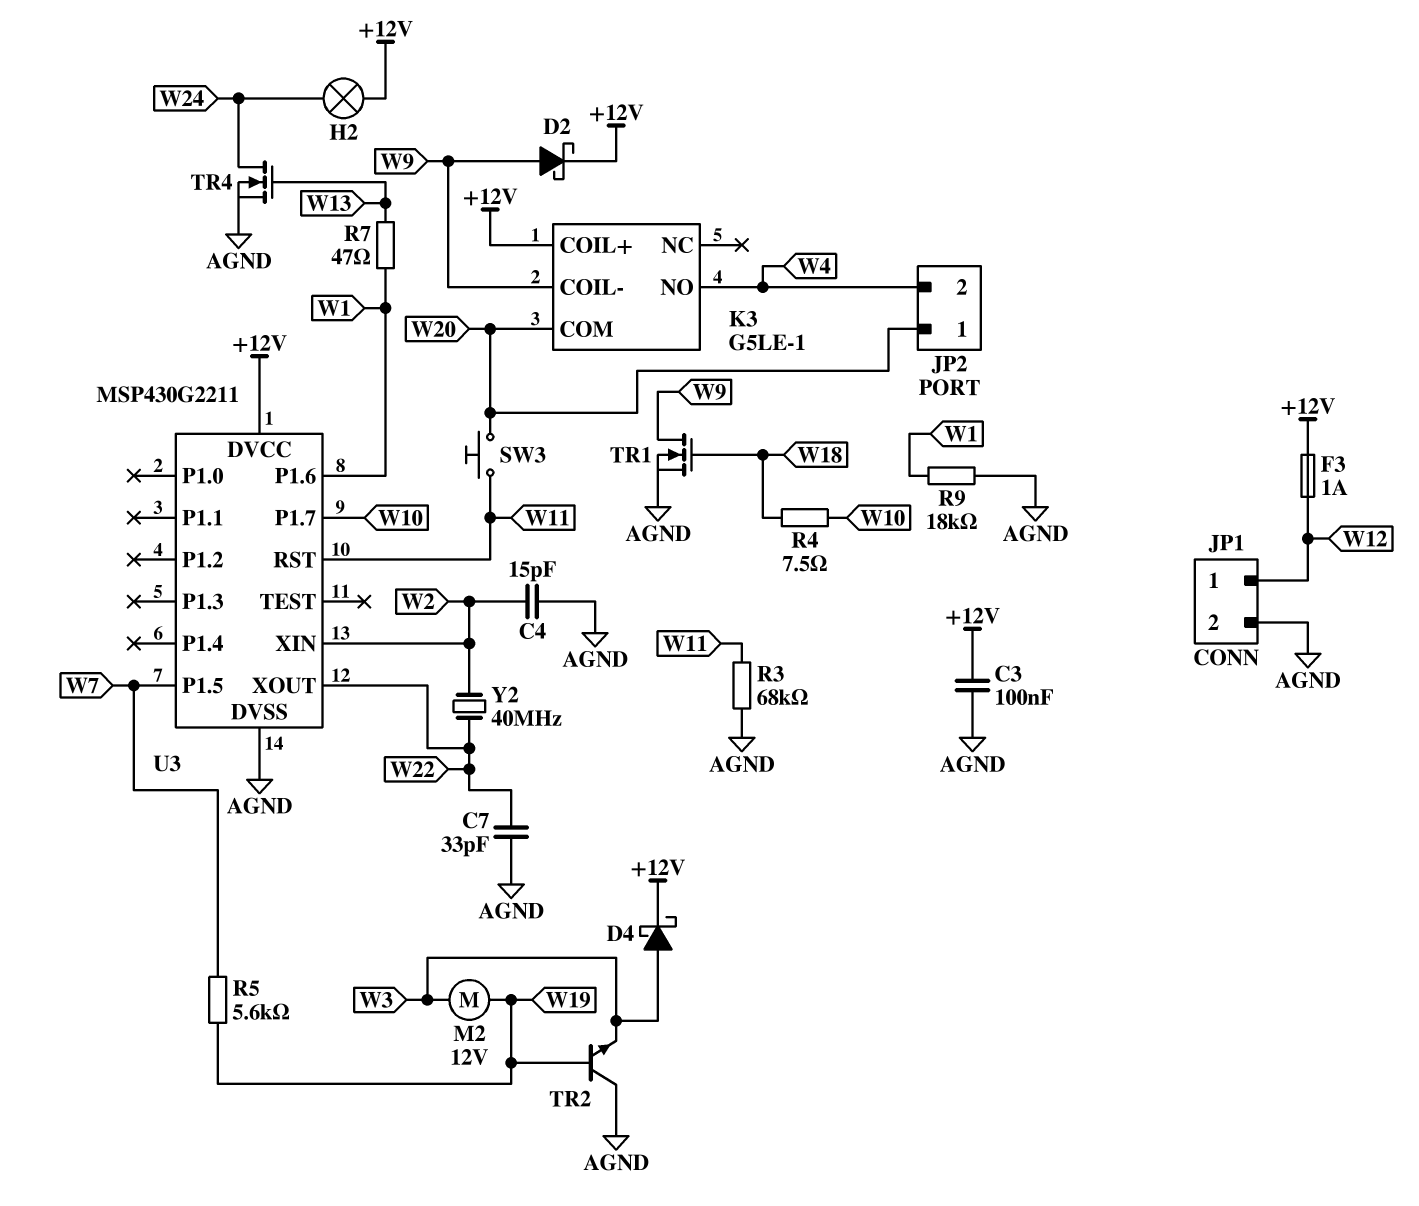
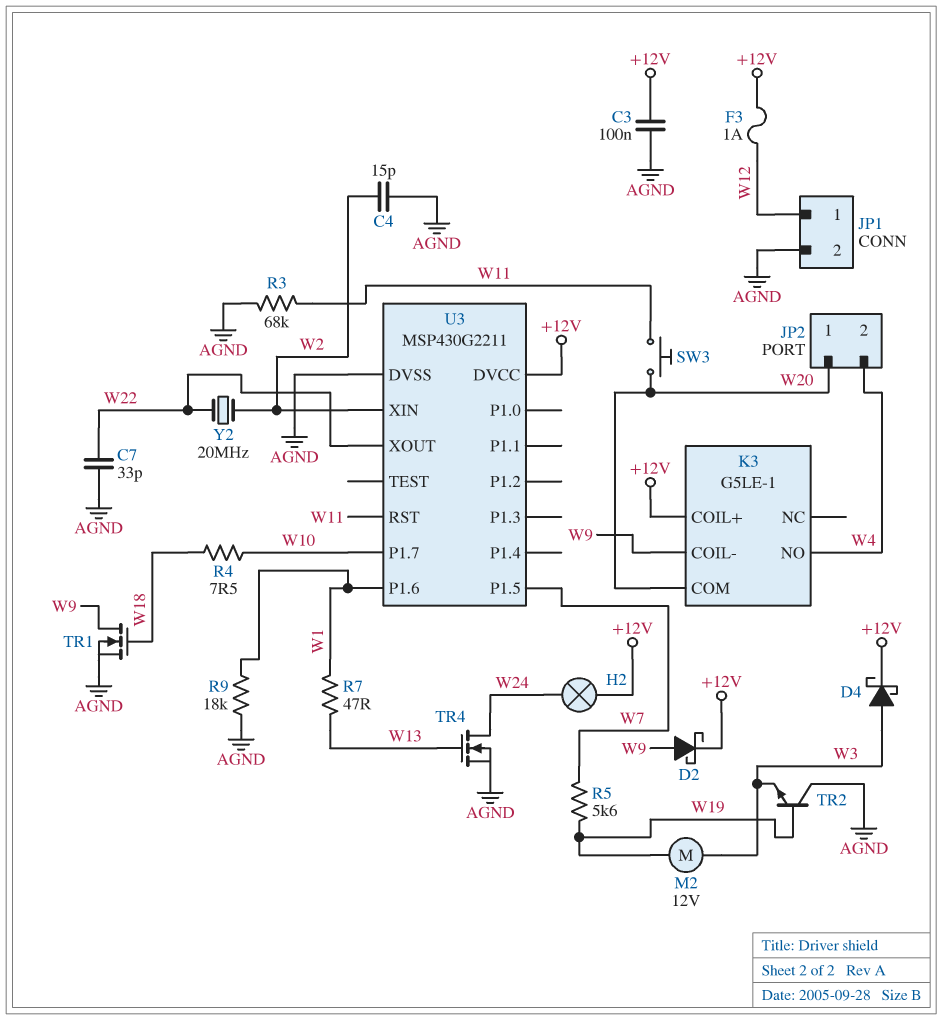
Y2: 40MHz (W2, W22) -> 20MHz (W2, W22)

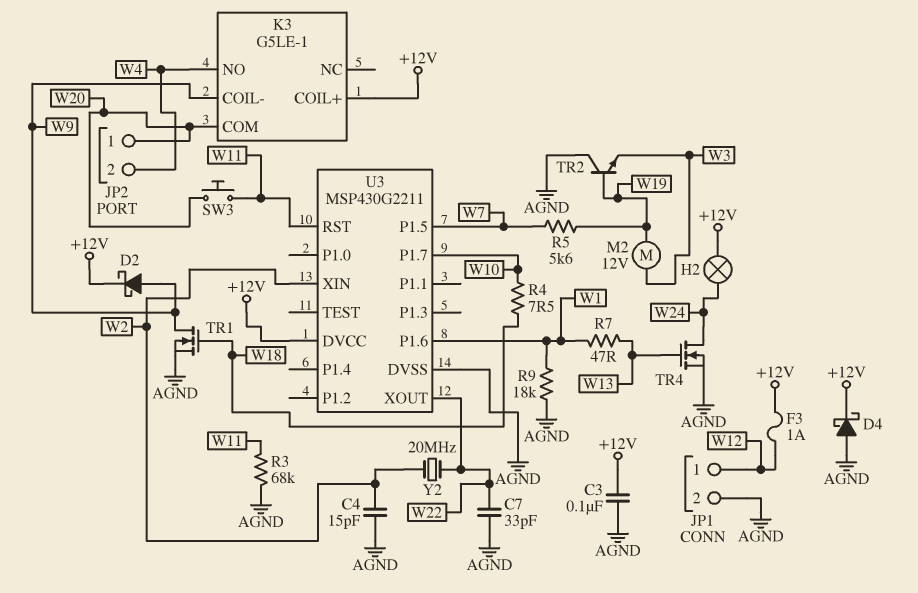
D4: schottky (A W3, K +12V) -> schottky (A AGND, K +12V)

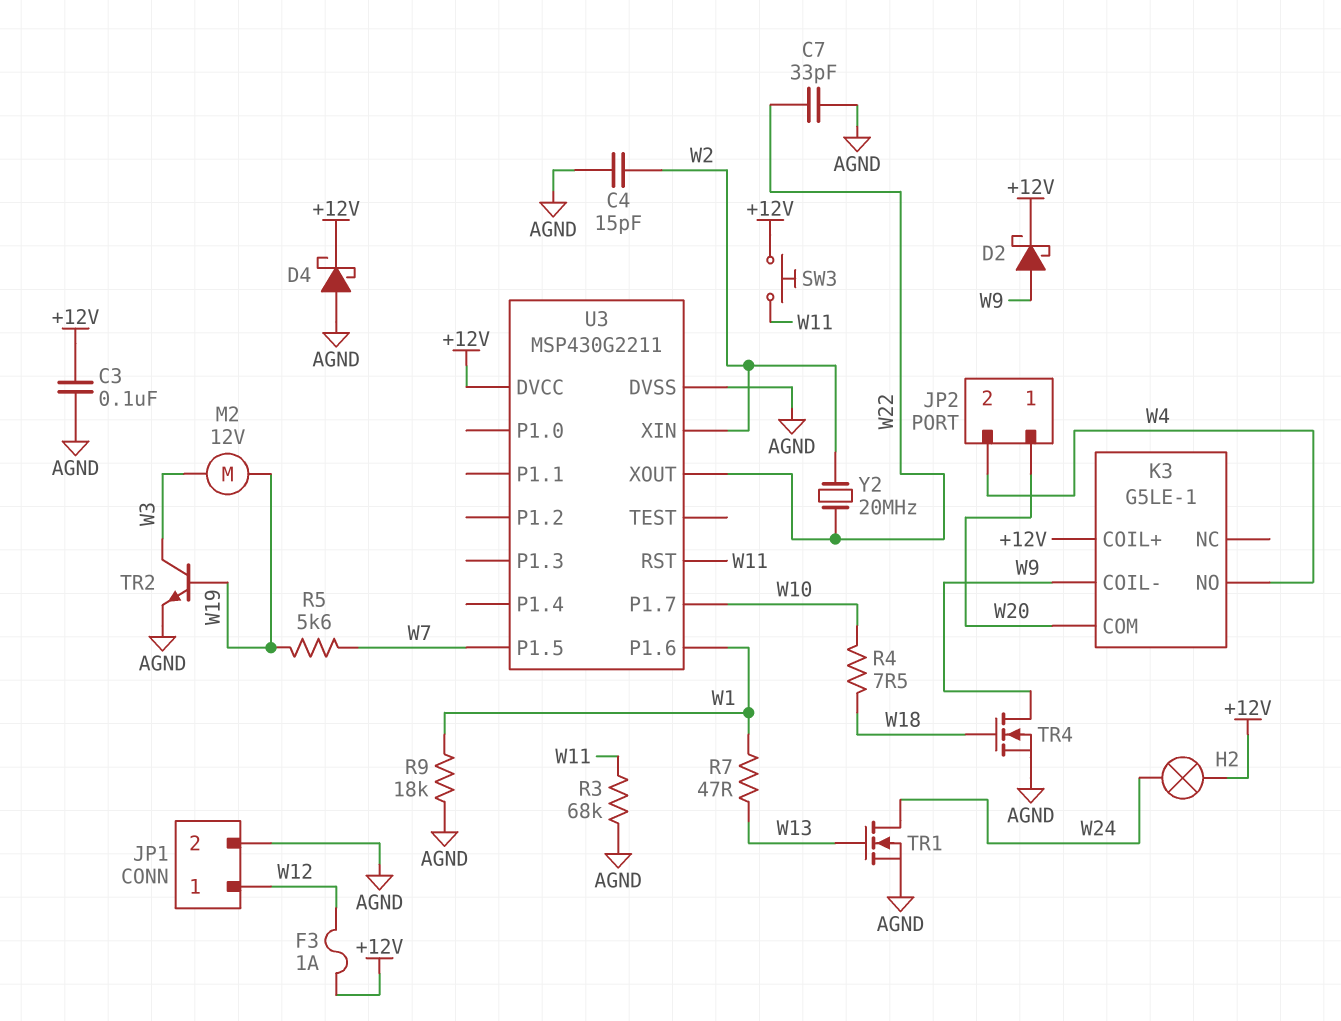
SW3: button (W11, W20) -> button (+12V, W11)
TR1: NMOS (G W18, D W9, S AGND) -> NMOS (G W13, D W24, S AGND)
TR2: NPN (B W19, C AGND, E W3) -> NPN (B W19, C W3, E AGND)
TR4: NMOS (G W13, D W24, S AGND) -> NMOS (G W18, D W9, S AGND)

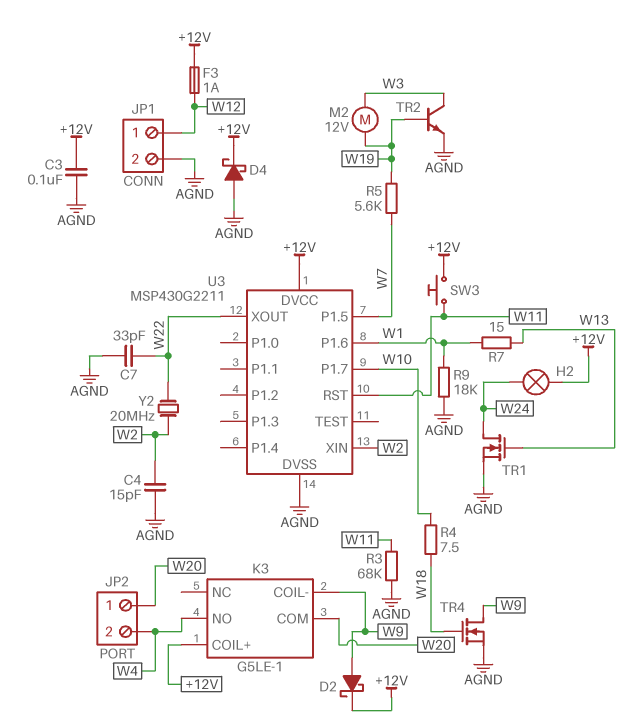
R7: 47 (W1, W13) -> 15 (W1, W13)

